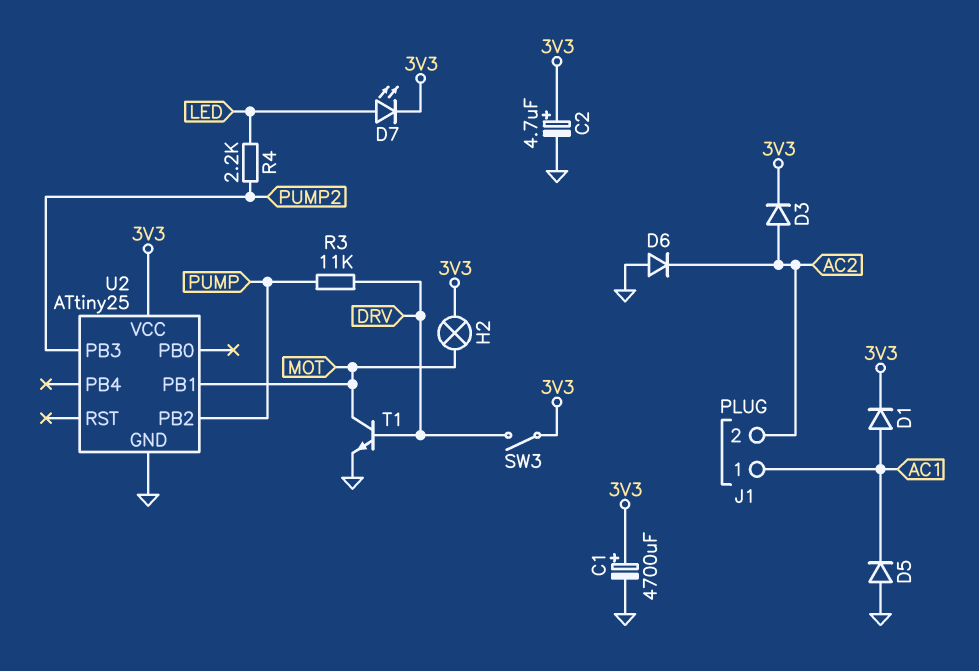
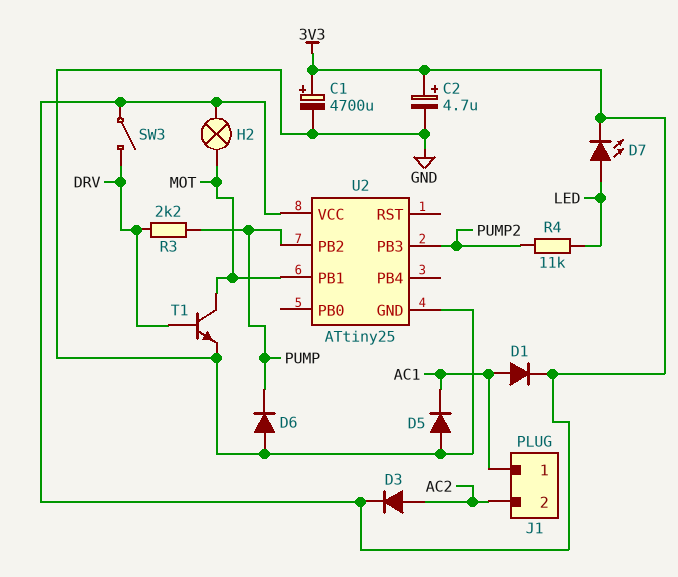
D6: diode (A GND, K AC2) -> diode (A GND, K PUMP)
R3: 11k (DRV, PUMP) -> 2.2k (DRV, PUMP)
R4: 2.2k (LED, PUMP2) -> 11k (LED, PUMP2)

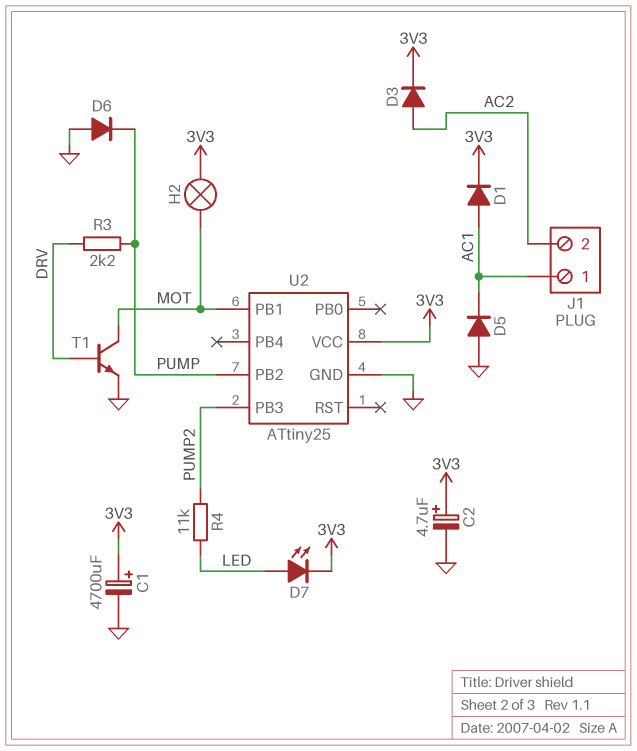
SW3: switch (3V3, DRV) -> none

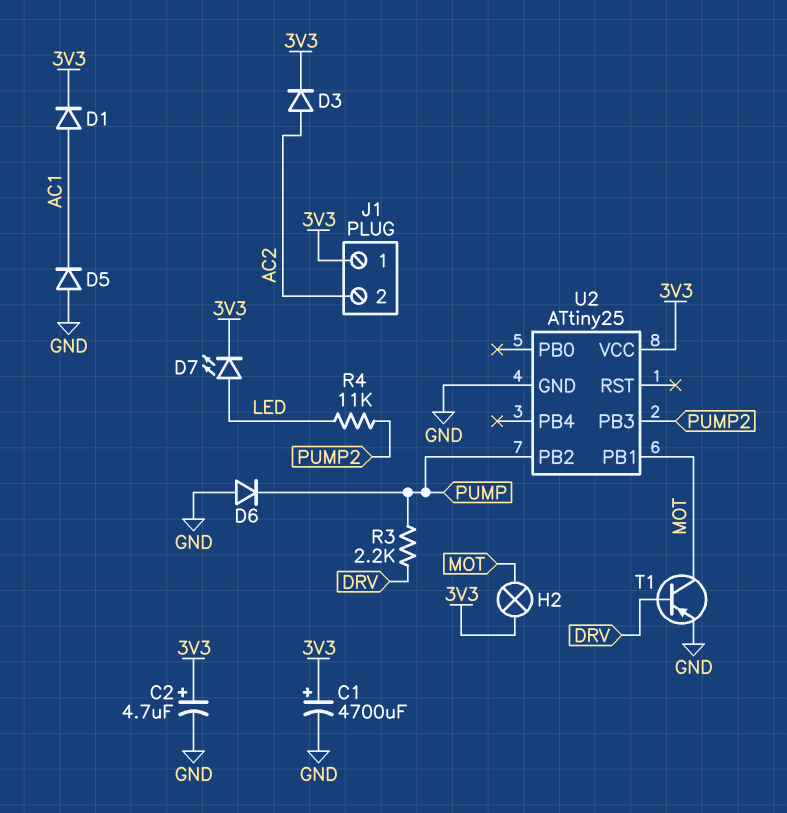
J1 pin 1: AC1 -> 3V3
T1: NPN (B DRV, C MOT, E GND) -> PNP (B DRV, C MOT, E GND)

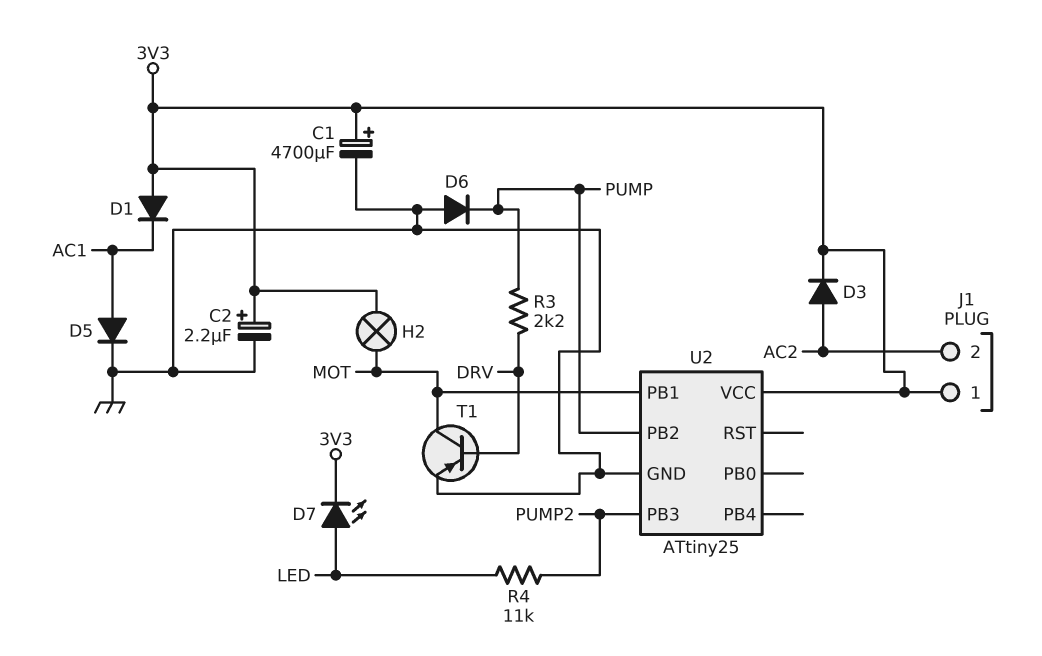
C2: 4.7uF (plus 3V3, minus GND) -> 2.2uF (plus 3V3, minus GND)
D1: diode (A AC1, K 3V3) -> diode (A 3V3, K AC1)
D5: diode (A GND, K AC1) -> diode (A AC1, K GND)

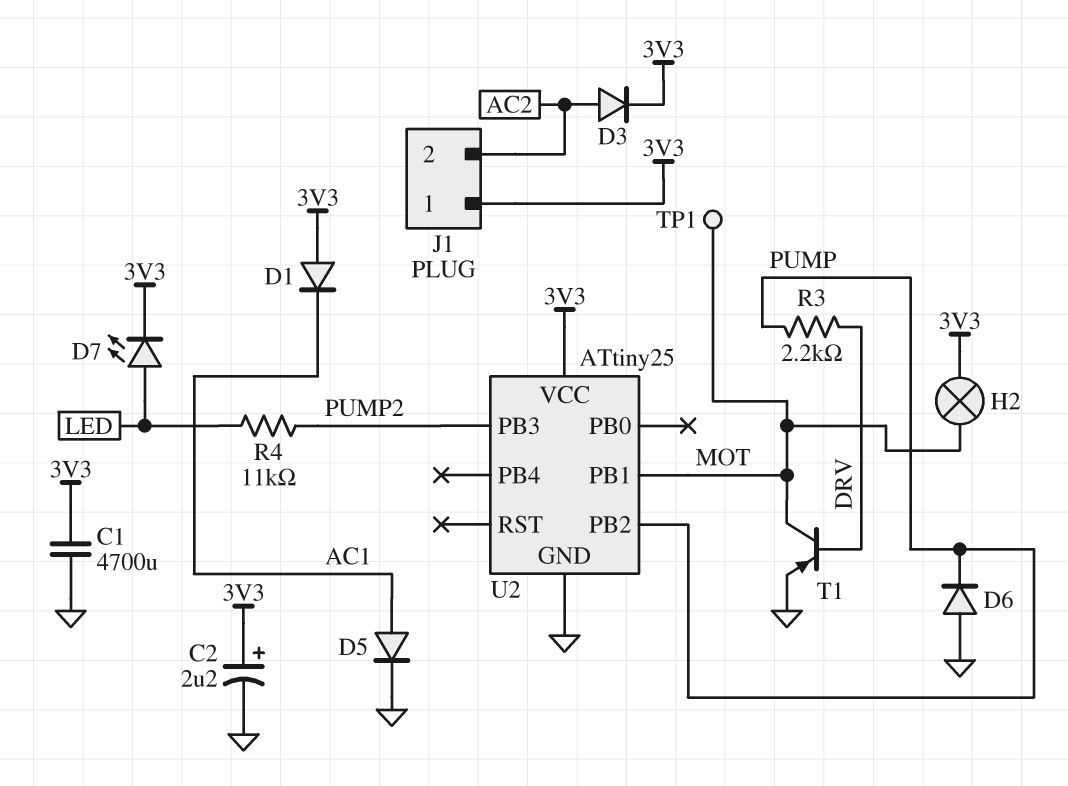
C1: 4700uF (plus 3V3, minus GND) -> 4700uF (3V3, GND)
TP1: none -> test point (MOT)

